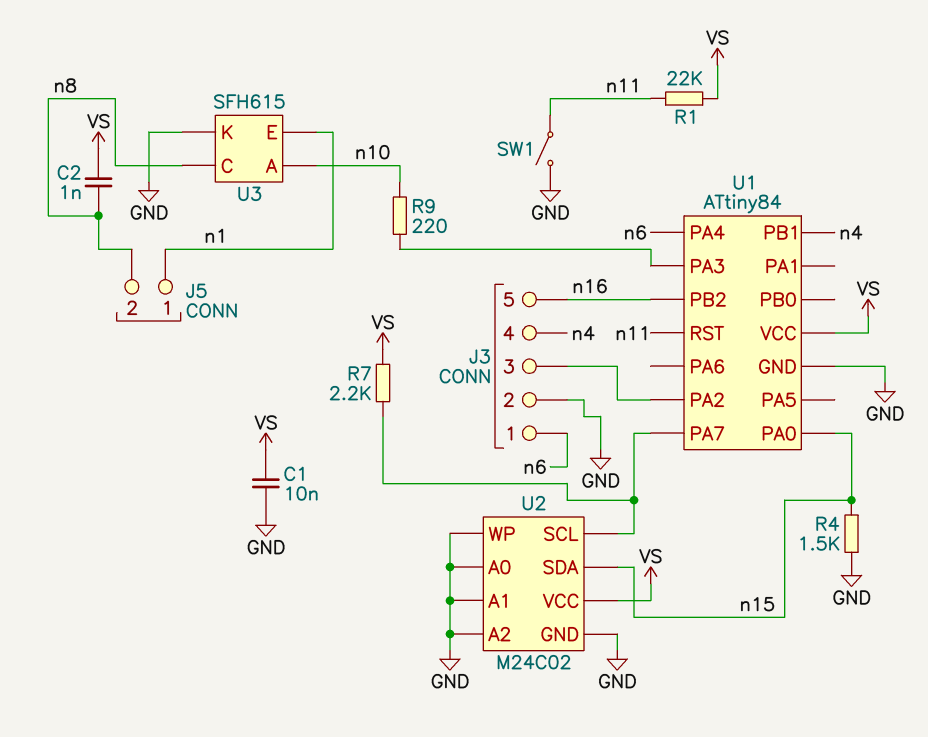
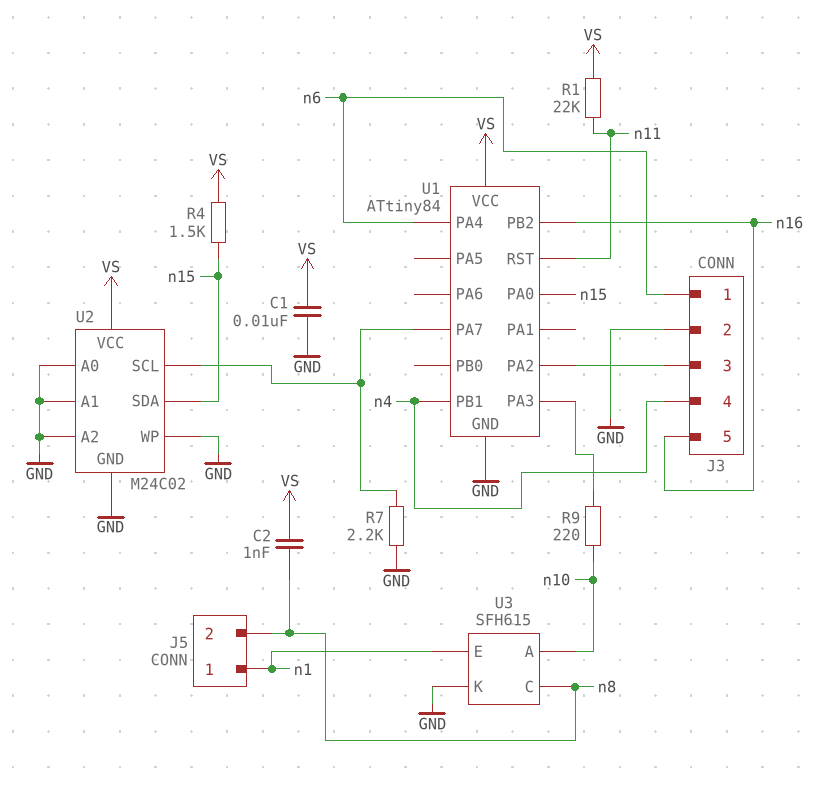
R4: 1.5k (GND, n15) -> 1.5k (VS, n15)
R7: 2.2k (U1/PA7, VS) -> 2.2k (GND, U1/PA7)
SW1: switch (GND, n11) -> none

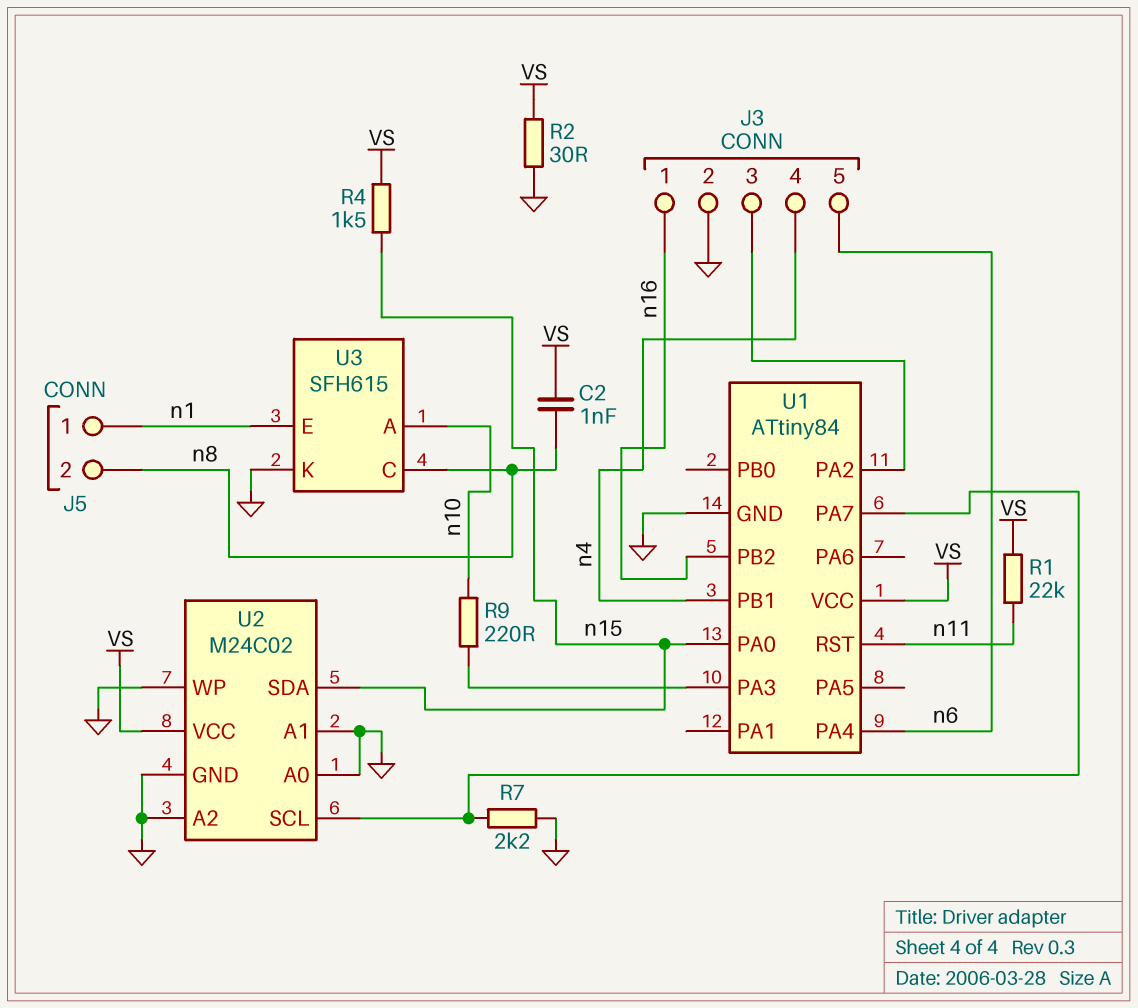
C1: 10nF (GND, VS) -> none
J3 pin 1: n6 -> n16
J3 pin 5: n16 -> n6
R2: none -> 30 (GND, VS)

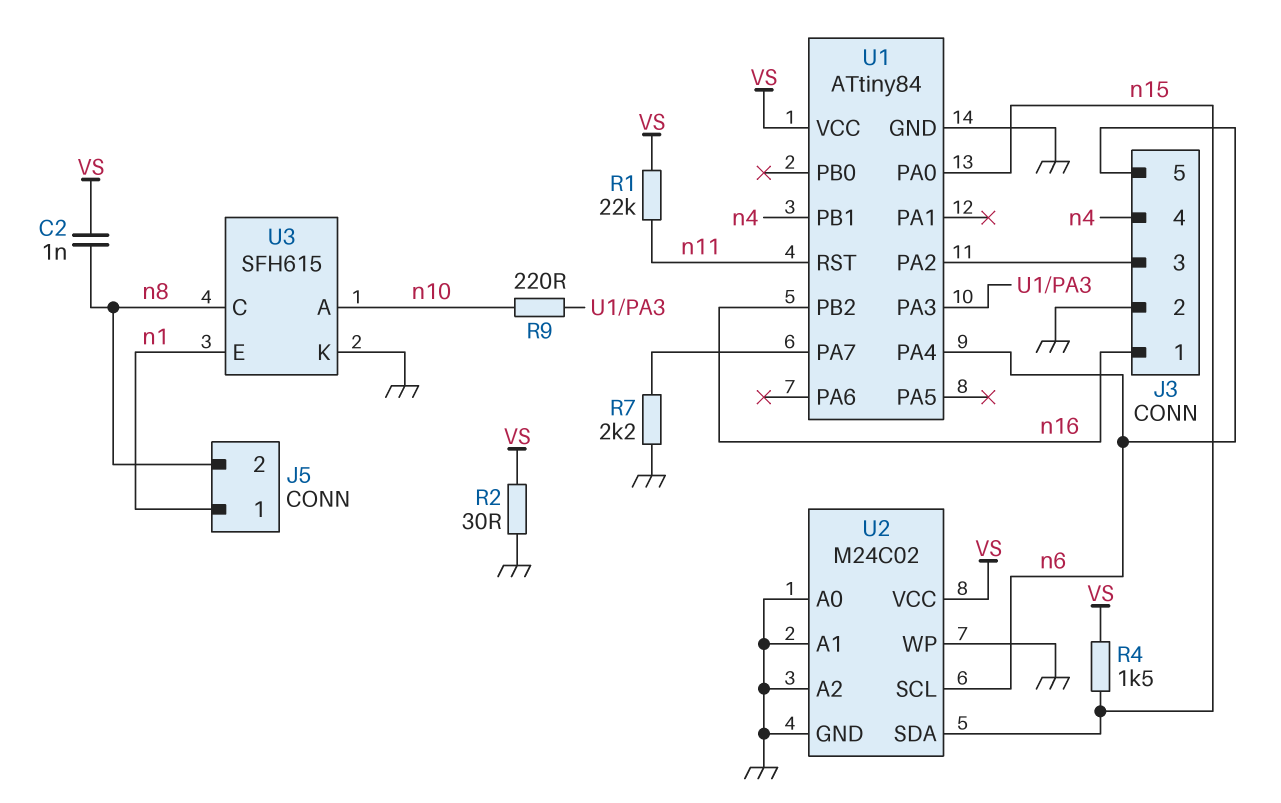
U2 pin SCL: U1/PA7 -> n6

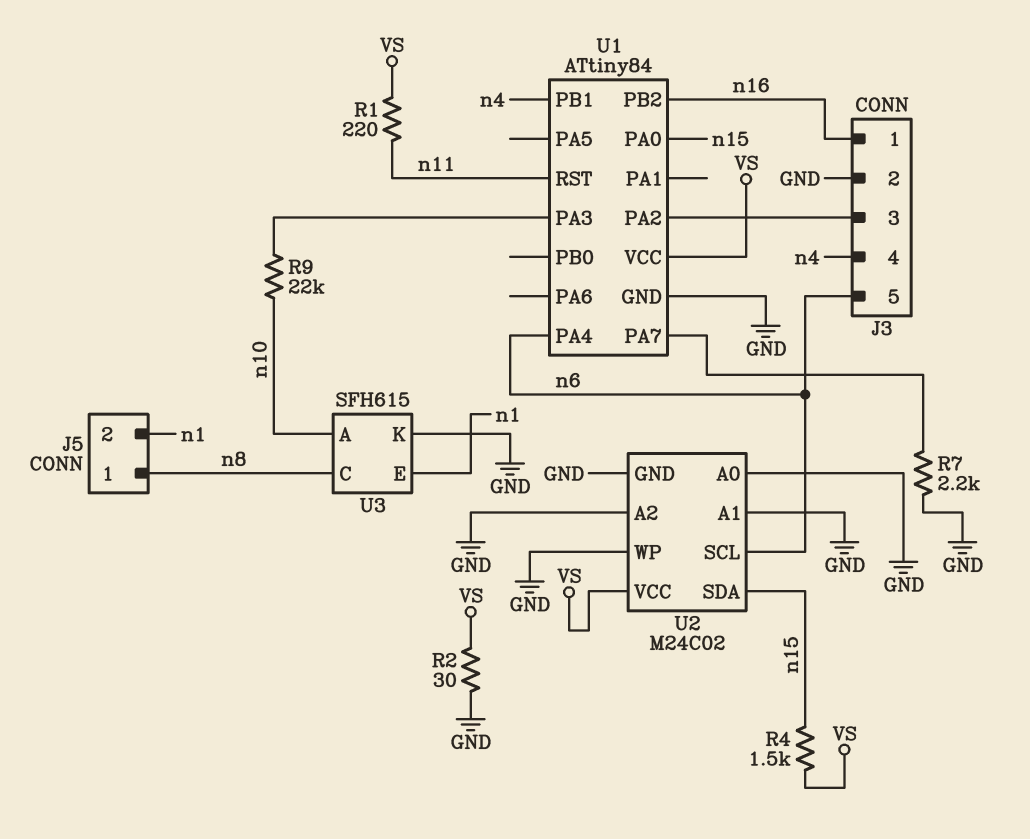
C2: 1nF (VS, n8) -> none
J5 pin 1: n1 -> n8
J5 pin 2: n8 -> n1
R1: 22k (VS, n11) -> 220 (VS, n11)
R9: 220 (U1/PA3, n10) -> 22k (U1/PA3, n10)

